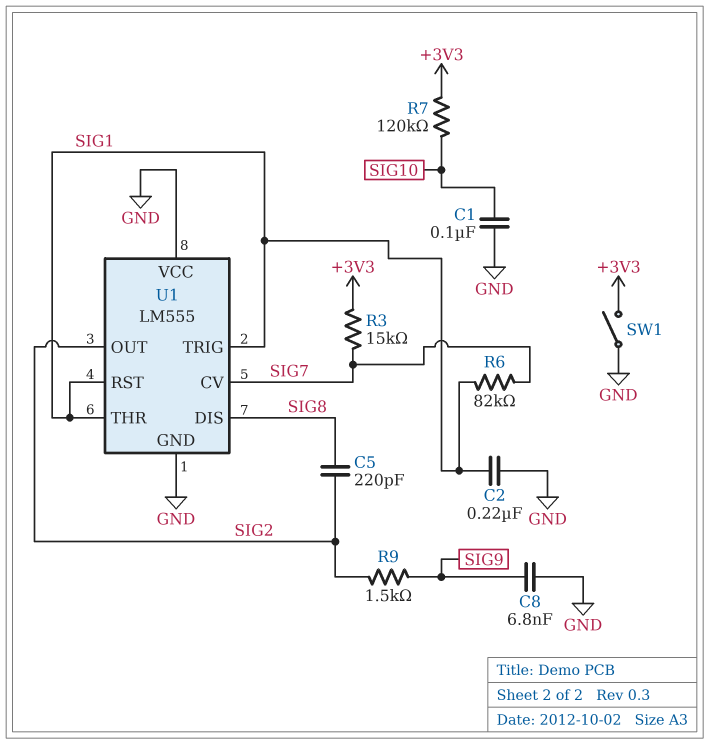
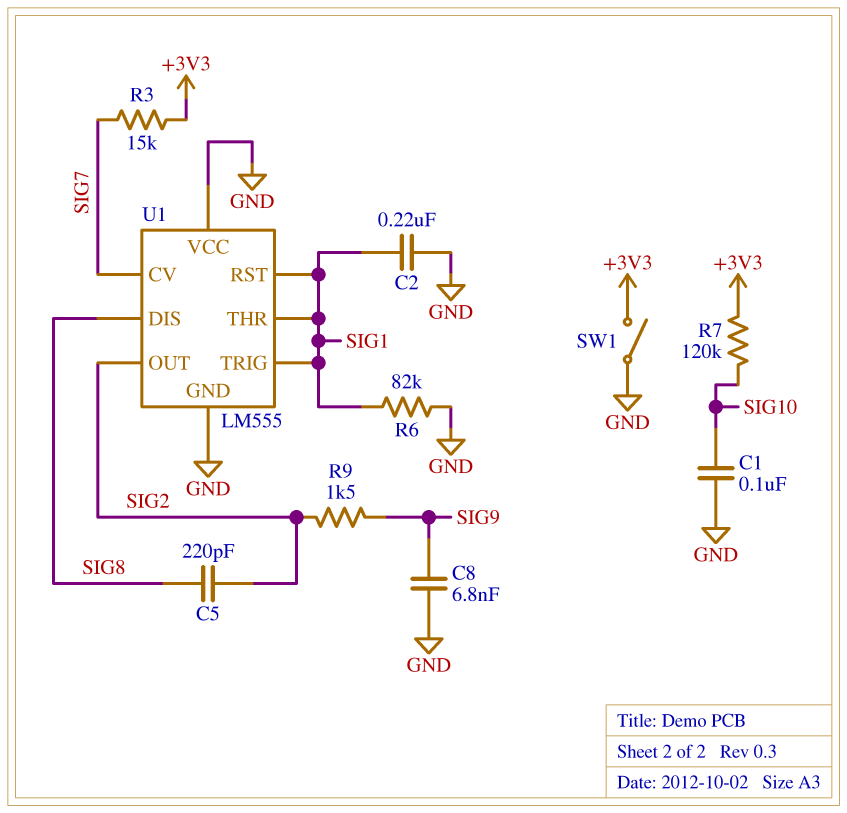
R6: 82k (SIG1, SIG7) -> 82k (GND, SIG1)

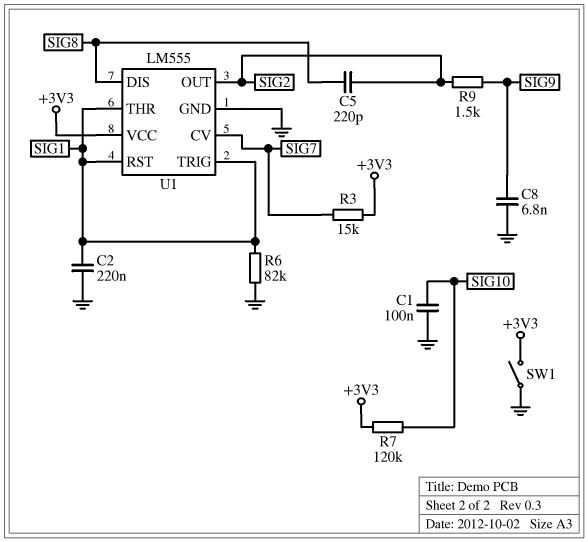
U1 pin VCC: GND -> +3V3

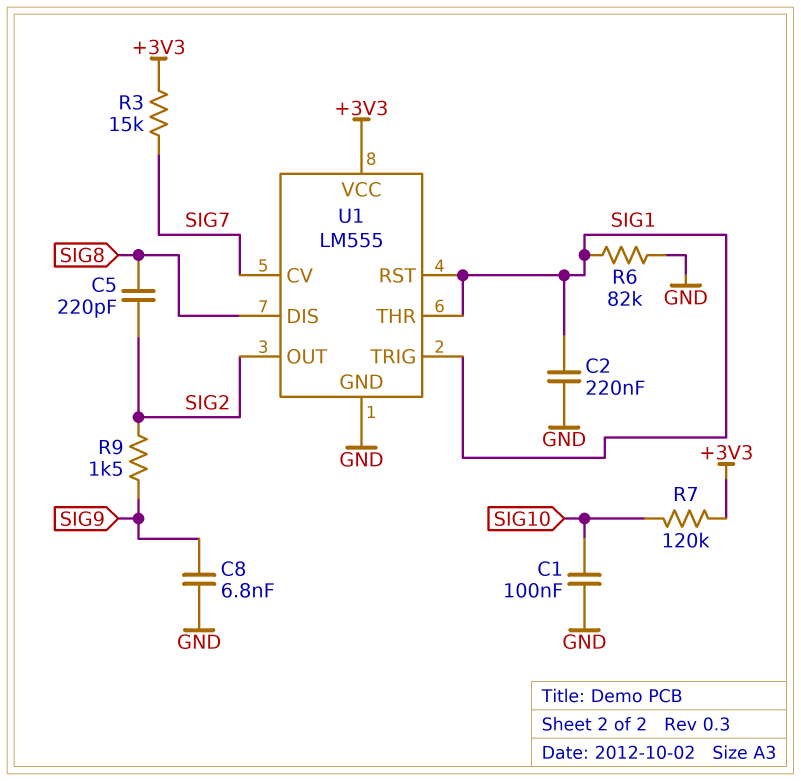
SW1: switch (+3V3, GND) -> none

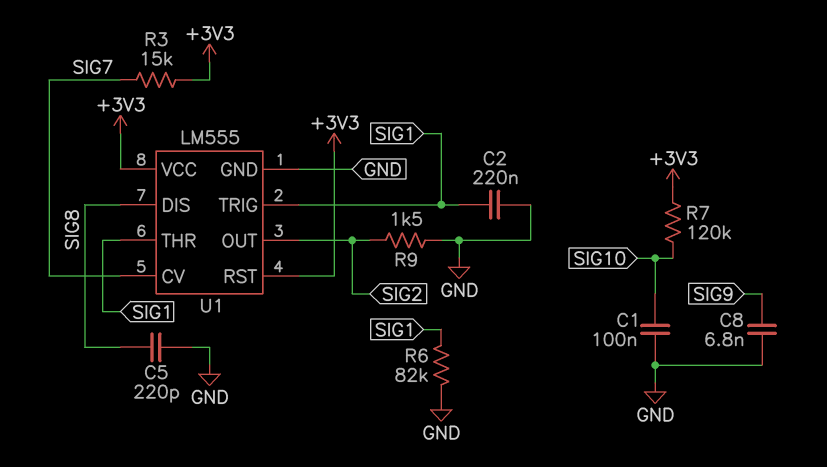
C5: 220pF (SIG2, SIG8) -> 220pF (GND, SIG8)
R9: 1.5k (SIG2, SIG9) -> 1.5k (GND, SIG2)
U1 pin RST: SIG1 -> +3V3

